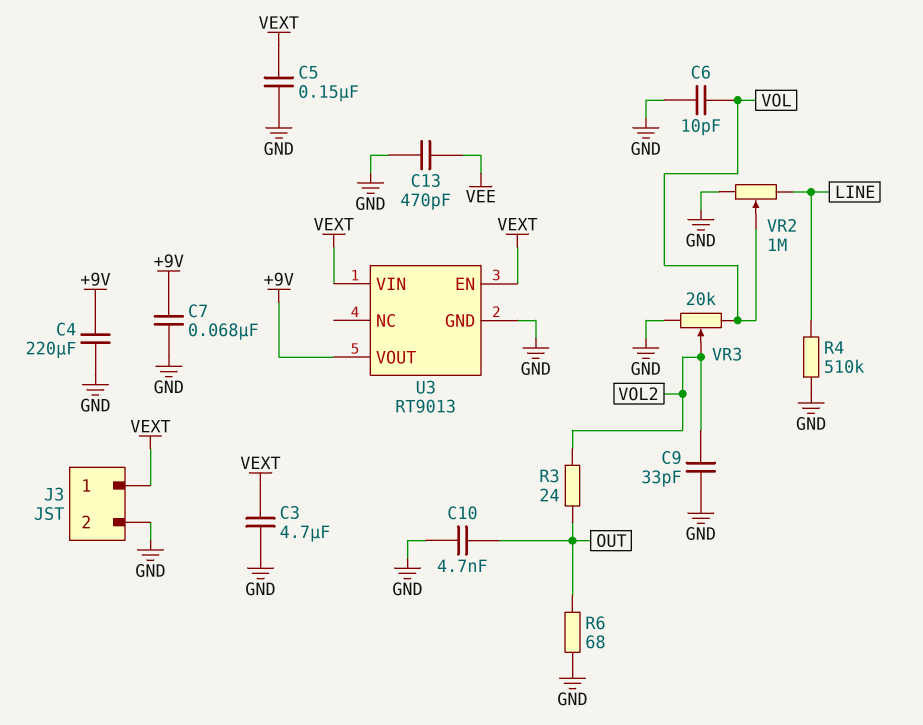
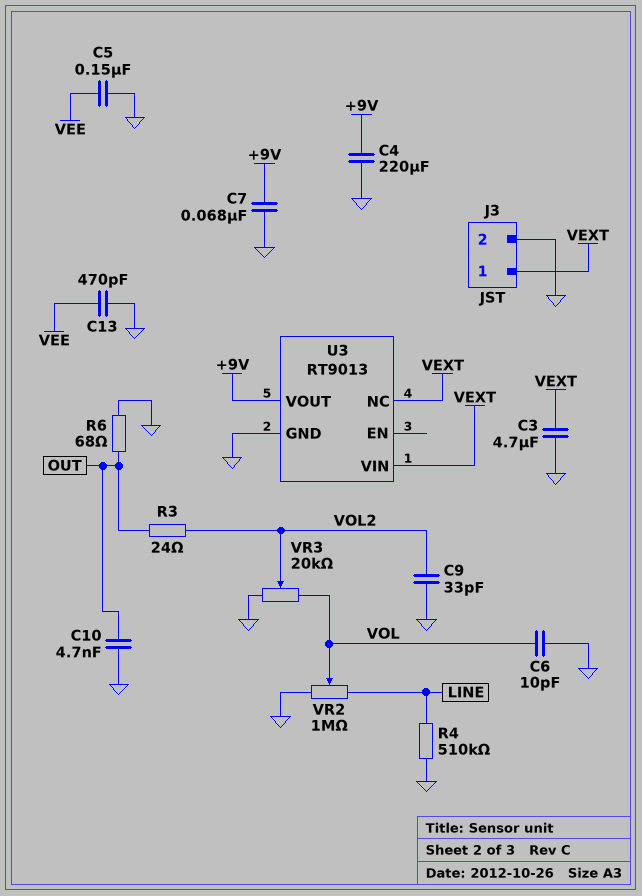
C5: 150nF (GND, VEXT) -> 150nF (GND, VEE)
U3 pin EN: VEXT -> none
U3 pin NC: none -> VEXT

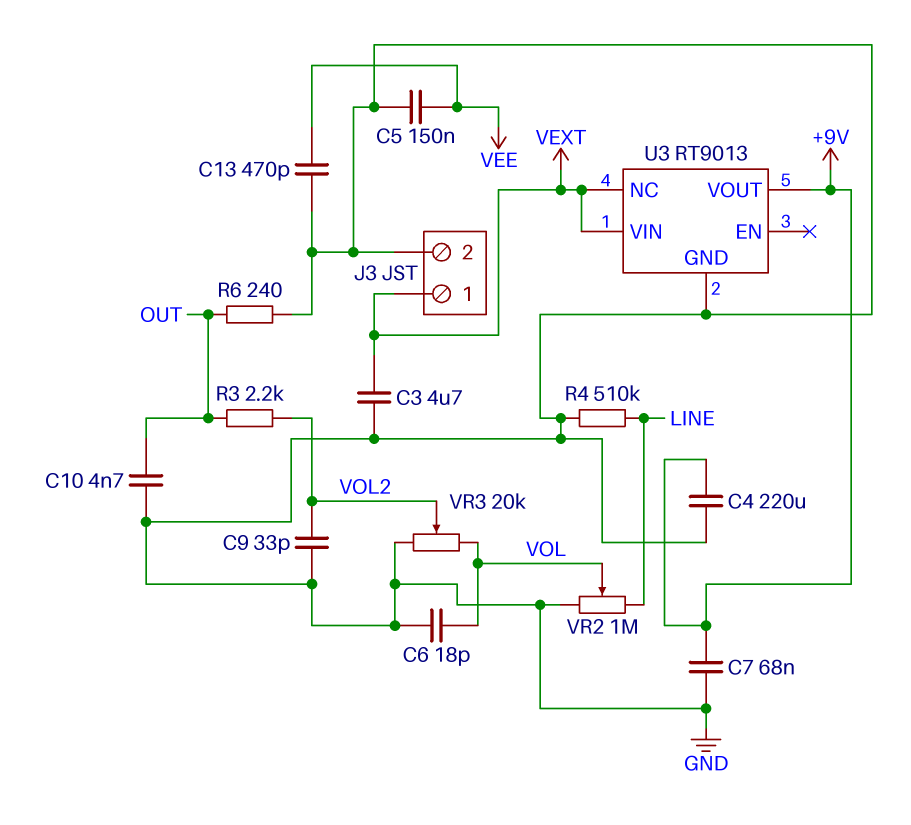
C6: 10pF (GND, VOL) -> 18pF (GND, VOL)
R3: 24 (OUT, VOL2) -> 2.2k (OUT, VOL2)
R6: 68 (GND, OUT) -> 240 (GND, OUT)

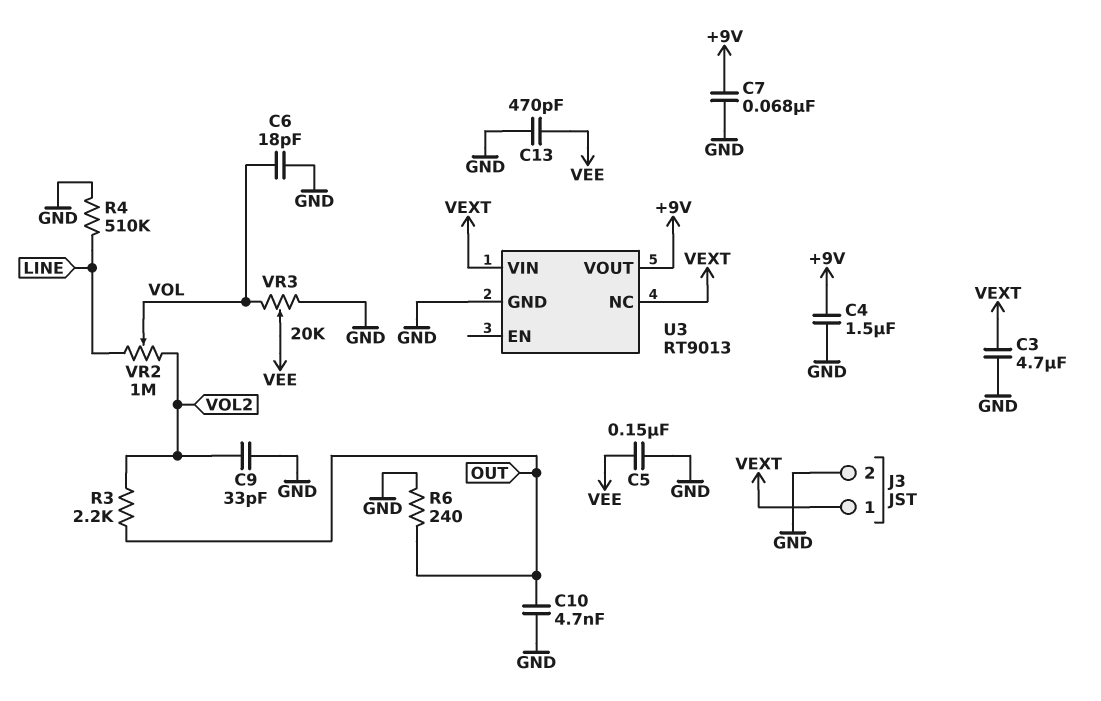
C4: 220uF (+9V, GND) -> 1.5uF (+9V, GND)
VR2: 1M (GND, LINE, wiper VOL) -> 1M (LINE, VOL2, wiper VOL)
VR3: 20k (GND, VOL, wiper VOL2) -> 20k (GND, VOL, wiper VEE)

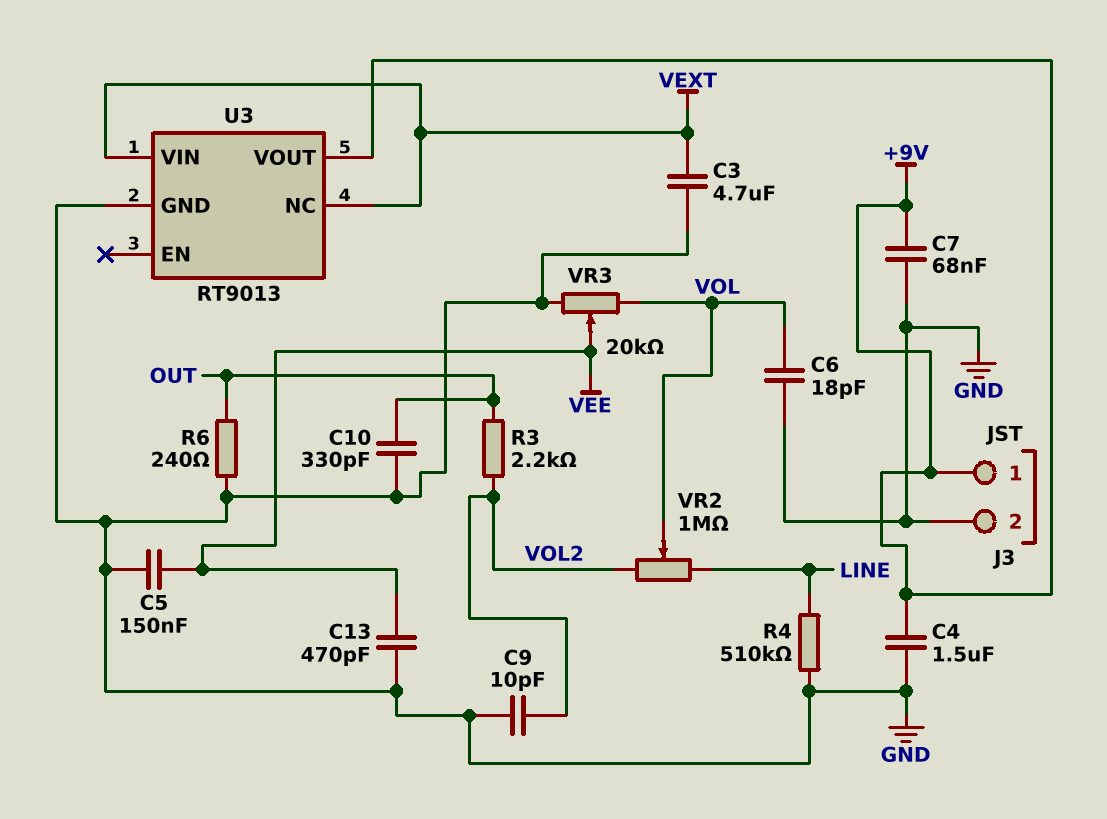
C9: 33pF (GND, VOL2) -> 10pF (GND, VOL2)
C10: 4.7nF (GND, OUT) -> 330pF (GND, OUT)
J3 pin 1: VEXT -> +9V

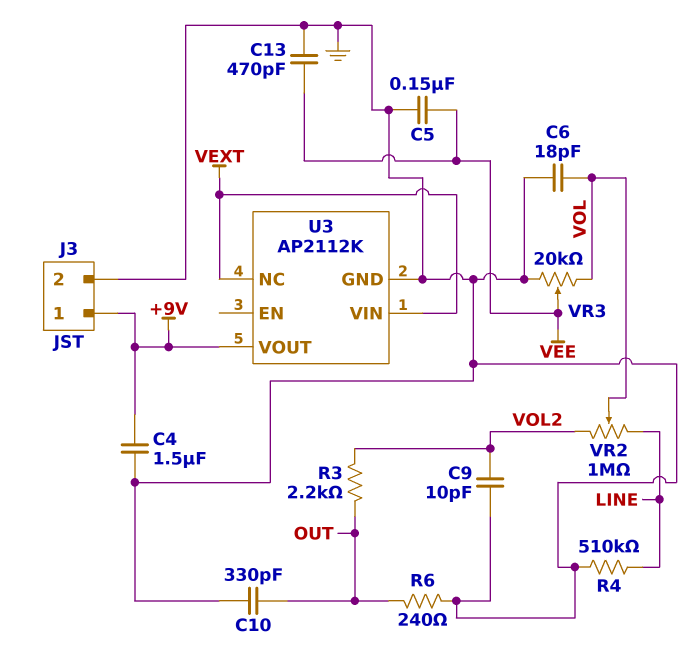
C3: 4.7uF (GND, VEXT) -> none
C7: 68nF (+9V, GND) -> none
U3: RT9013 -> AP2112K

